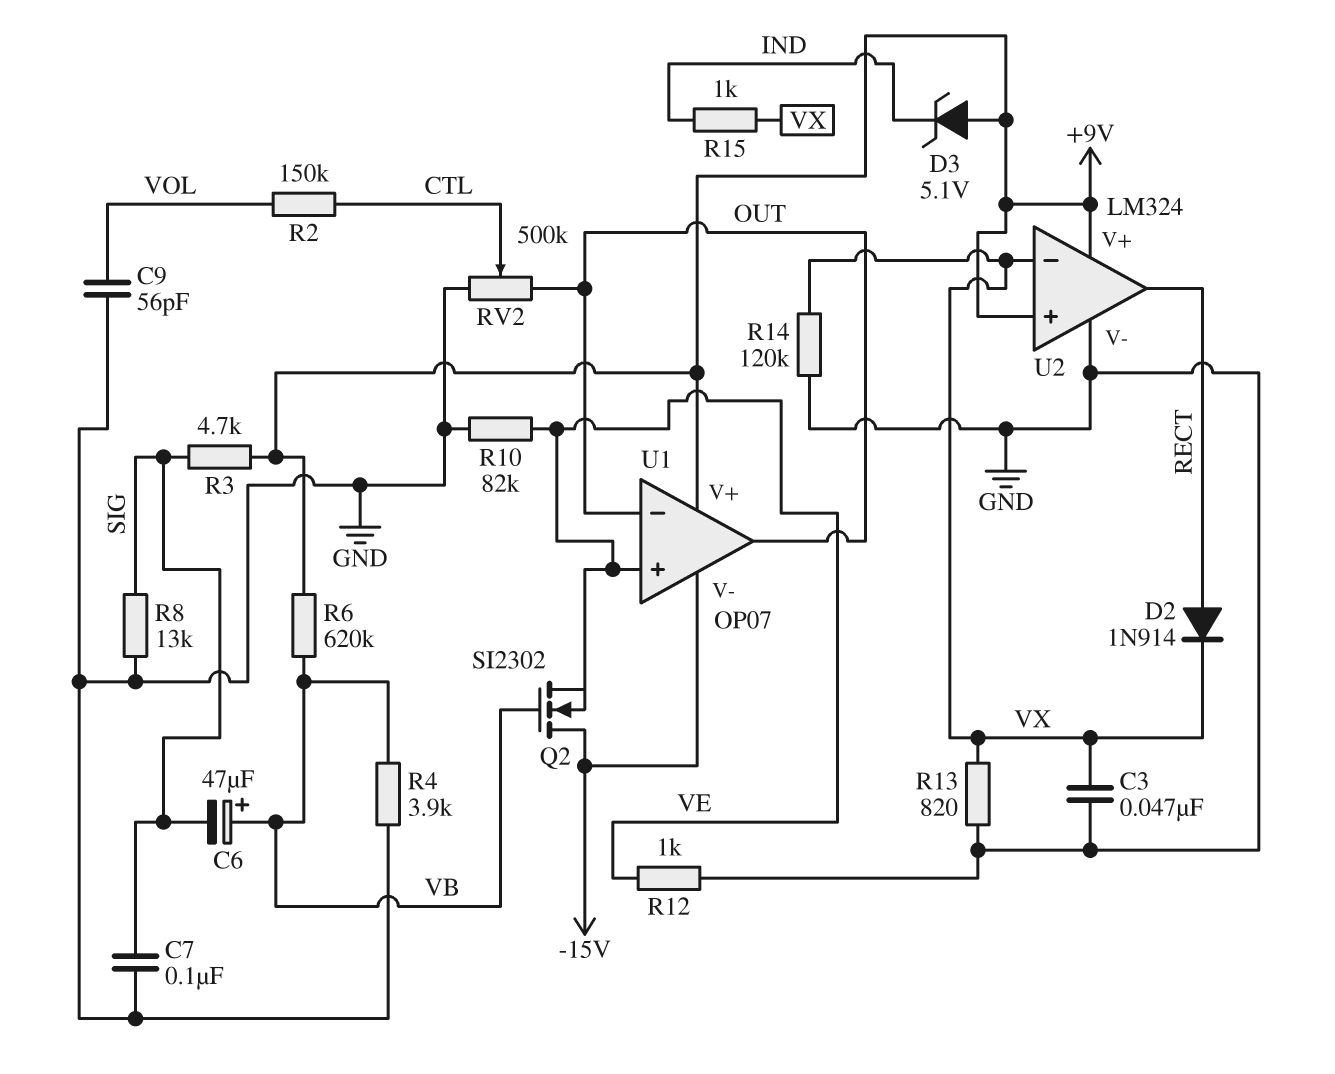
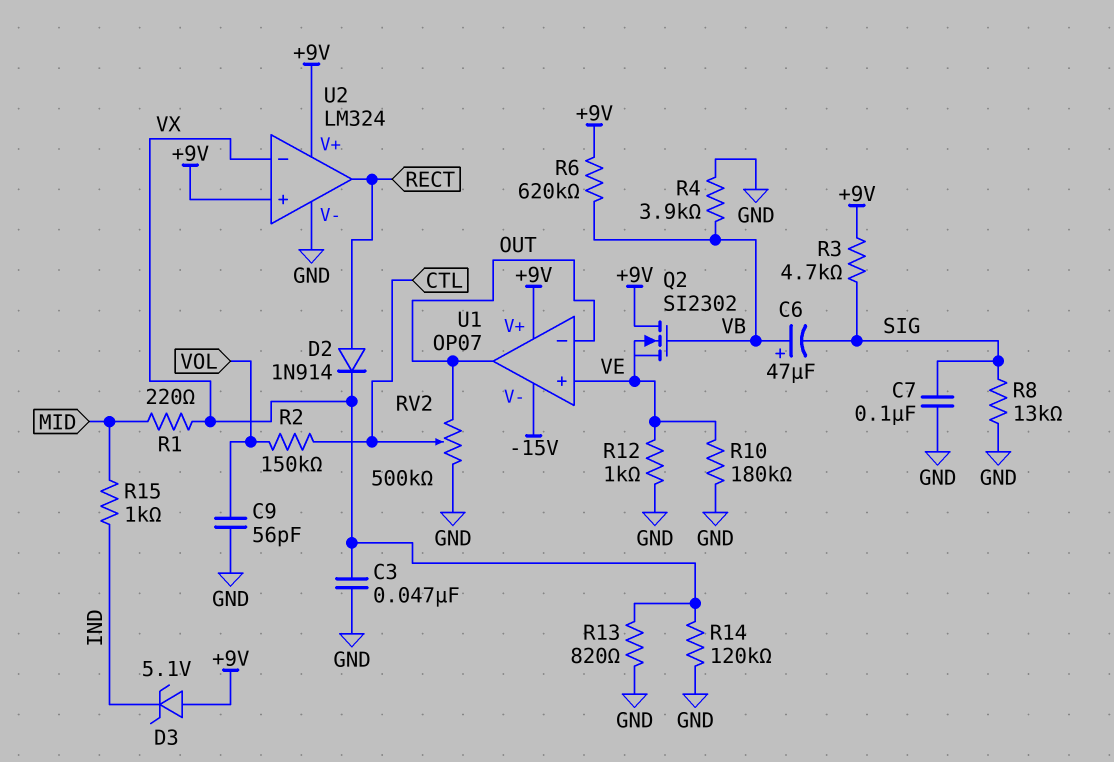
Q2: NMOS SI2302 (G VB, D -15V, S VE) -> NMOS SI2302 (G VB, D +9V, S VE)
R1: none -> 220 (MID, VX)
R10: 82k (GND, VE) -> 180k (GND, VE)
R15: 1k (IND, VX) -> 1k (IND, MID)

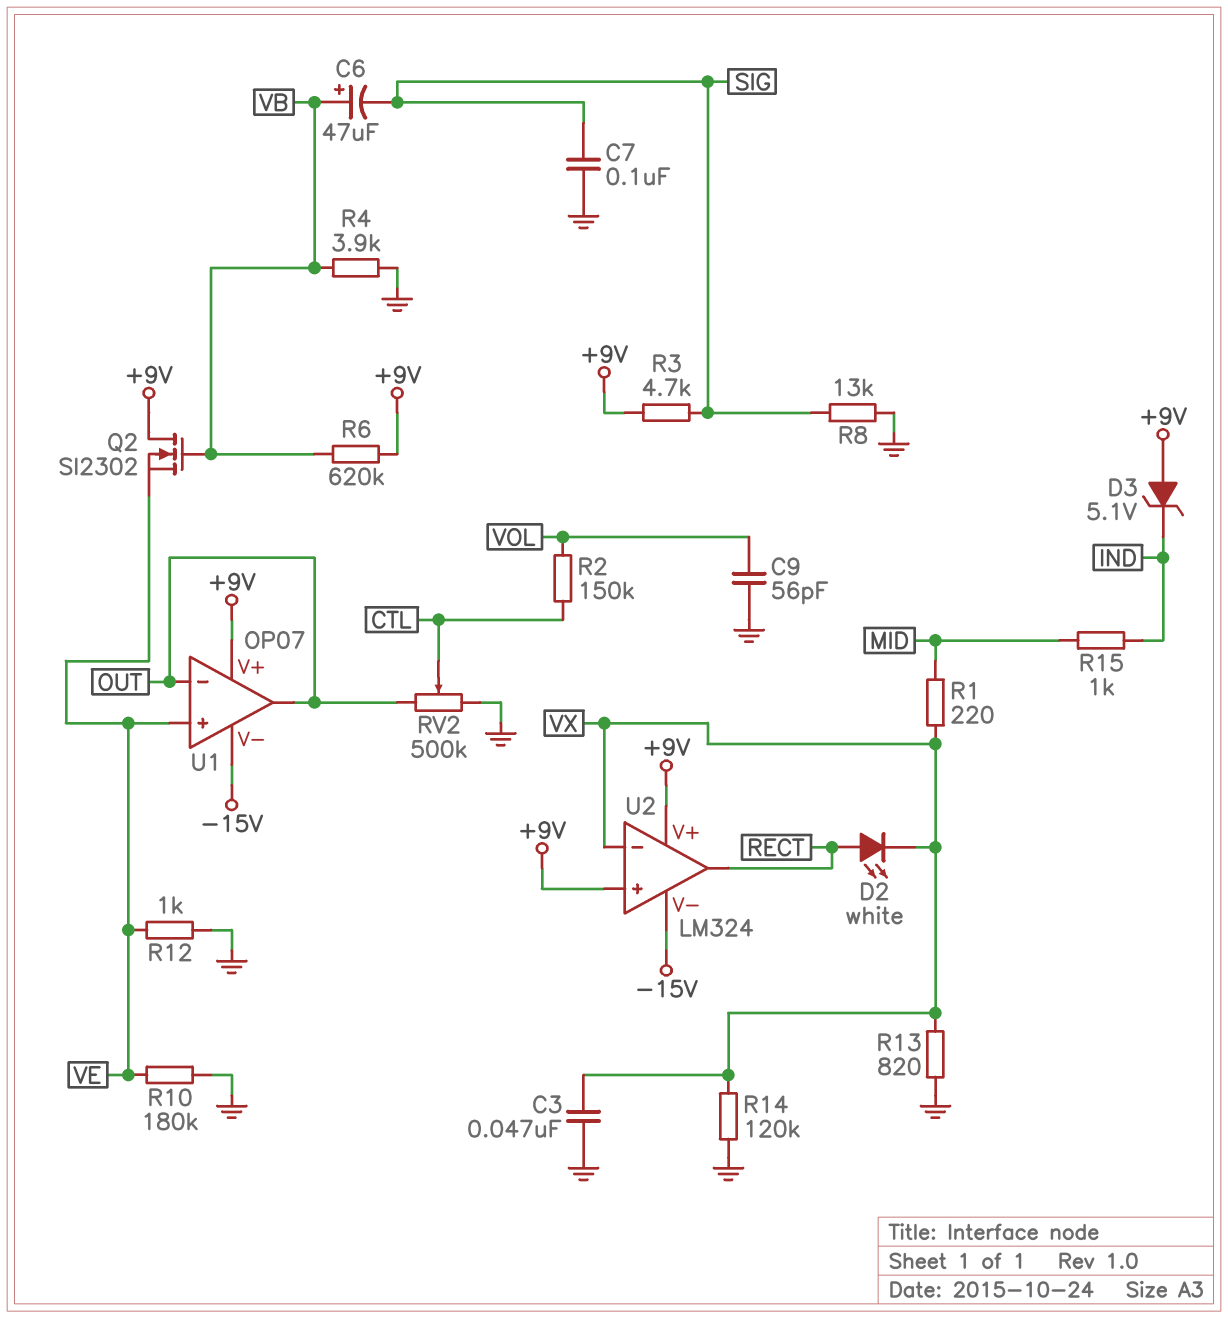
D2: diode 1N914 (A RECT, K VX) -> LED white (A RECT, K VX)
U2 pin V-: GND -> -15V

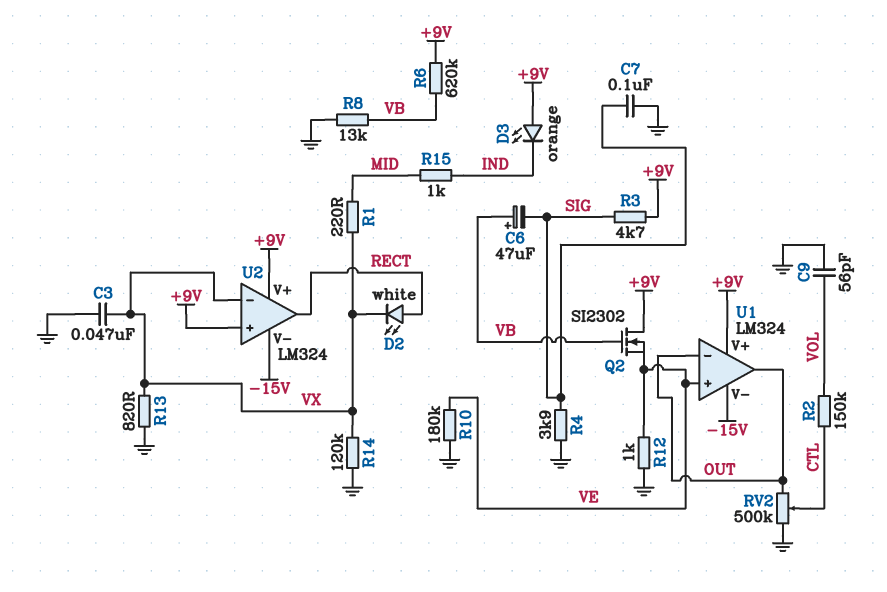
D3: zener 5.1V (A +9V, K IND) -> LED orange (A +9V, K IND)
R4: 3.9k (GND, VB) -> 3.9k (GND, SIG)
R8: 13k (GND, SIG) -> 13k (GND, VB)
U1: OP07 -> LM324

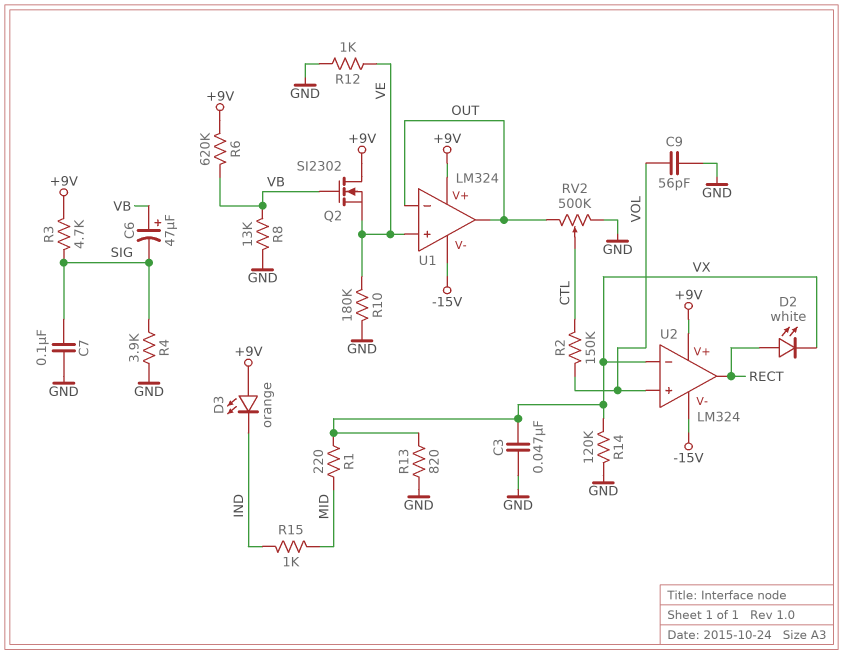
U2 pin in+: +9V -> VOL

